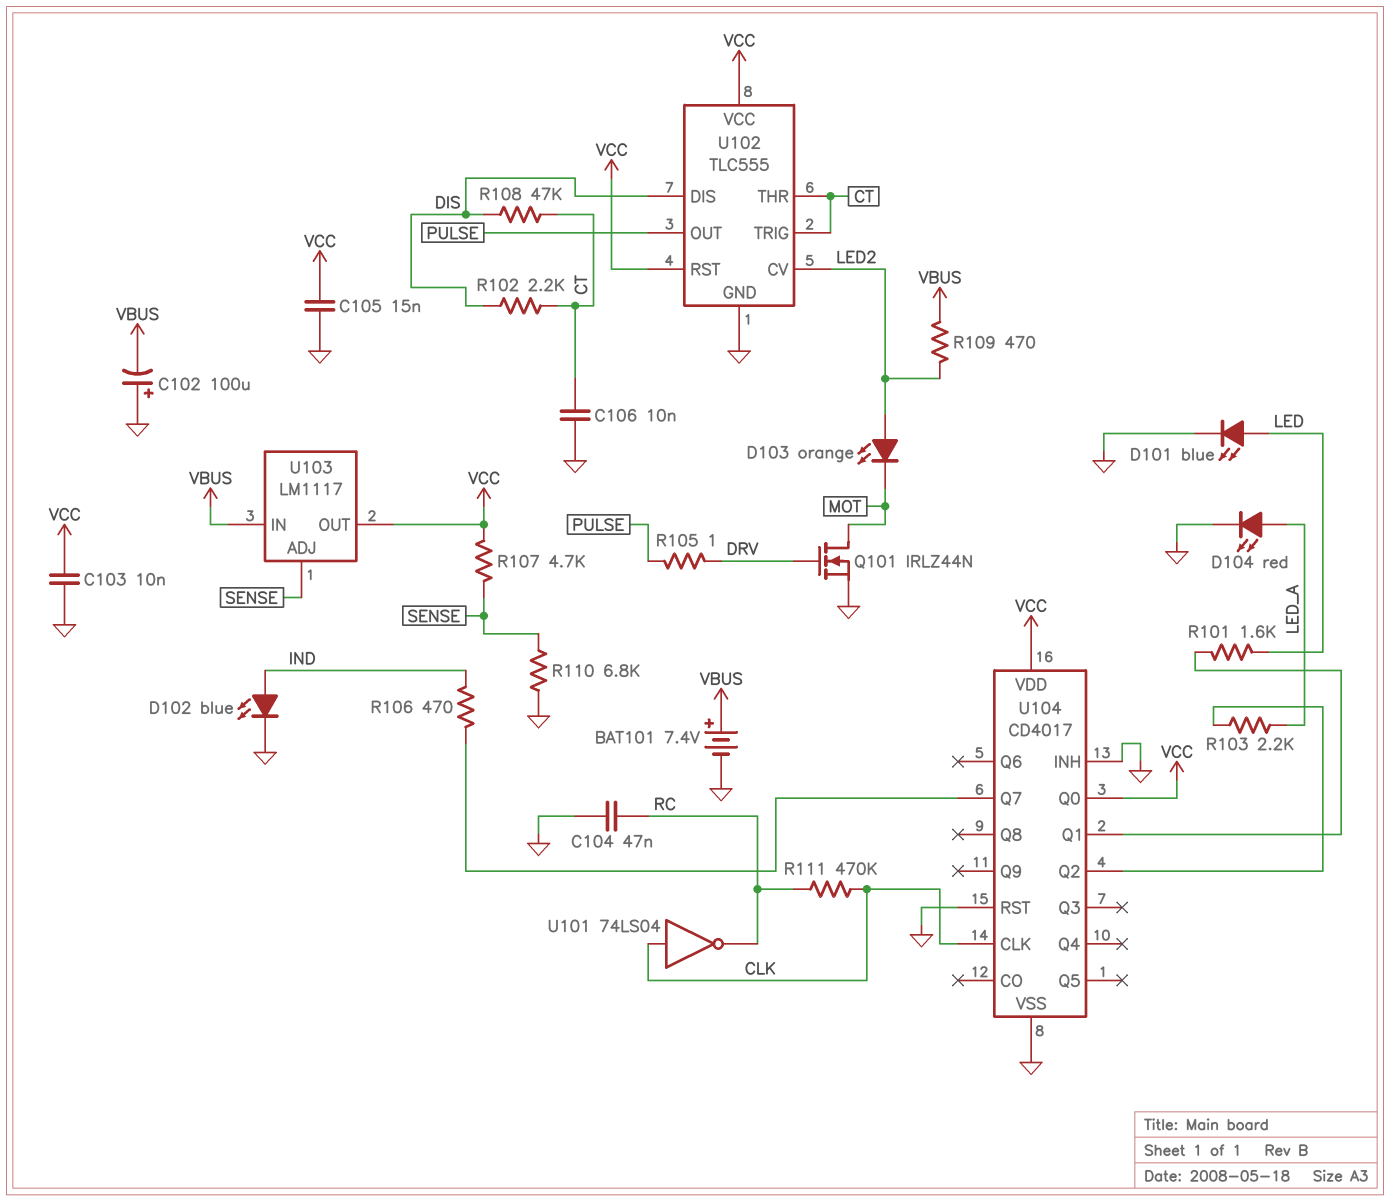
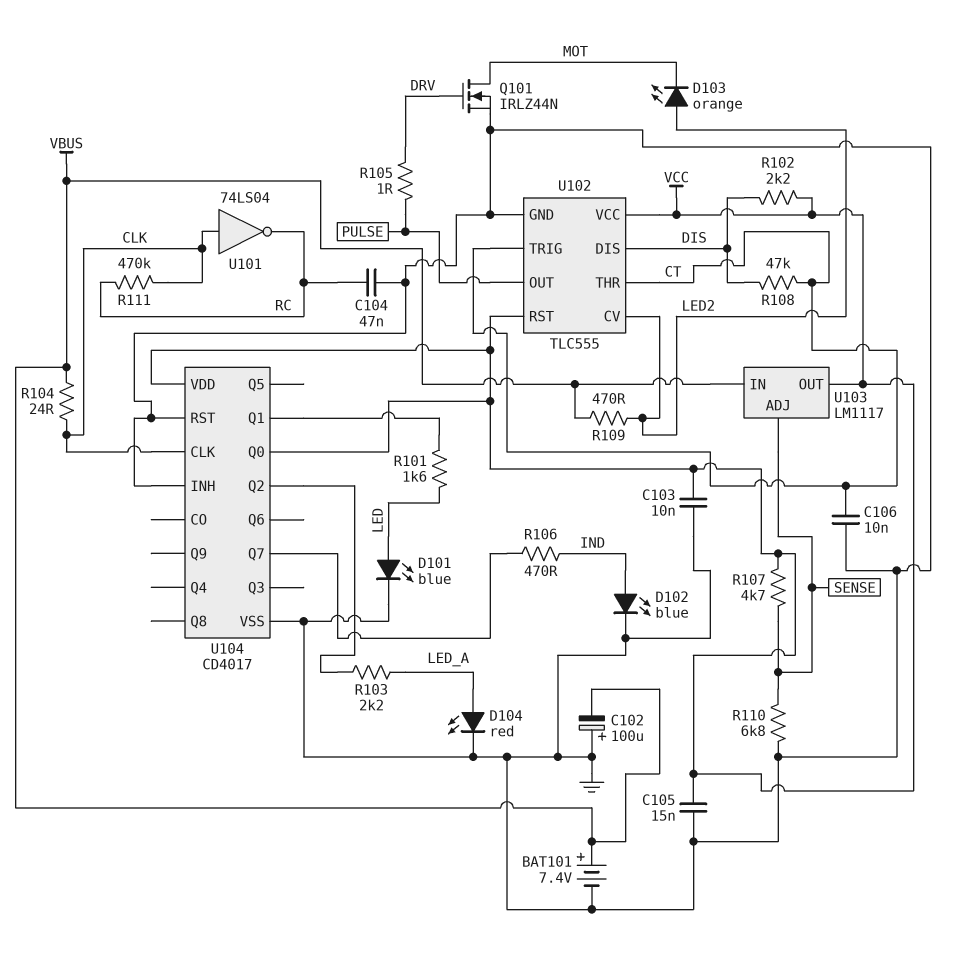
R102: 2.2k (CT, DIS) -> 2.2k (DIS, VCC)
R104: none -> 24 (CLK, VBUS)

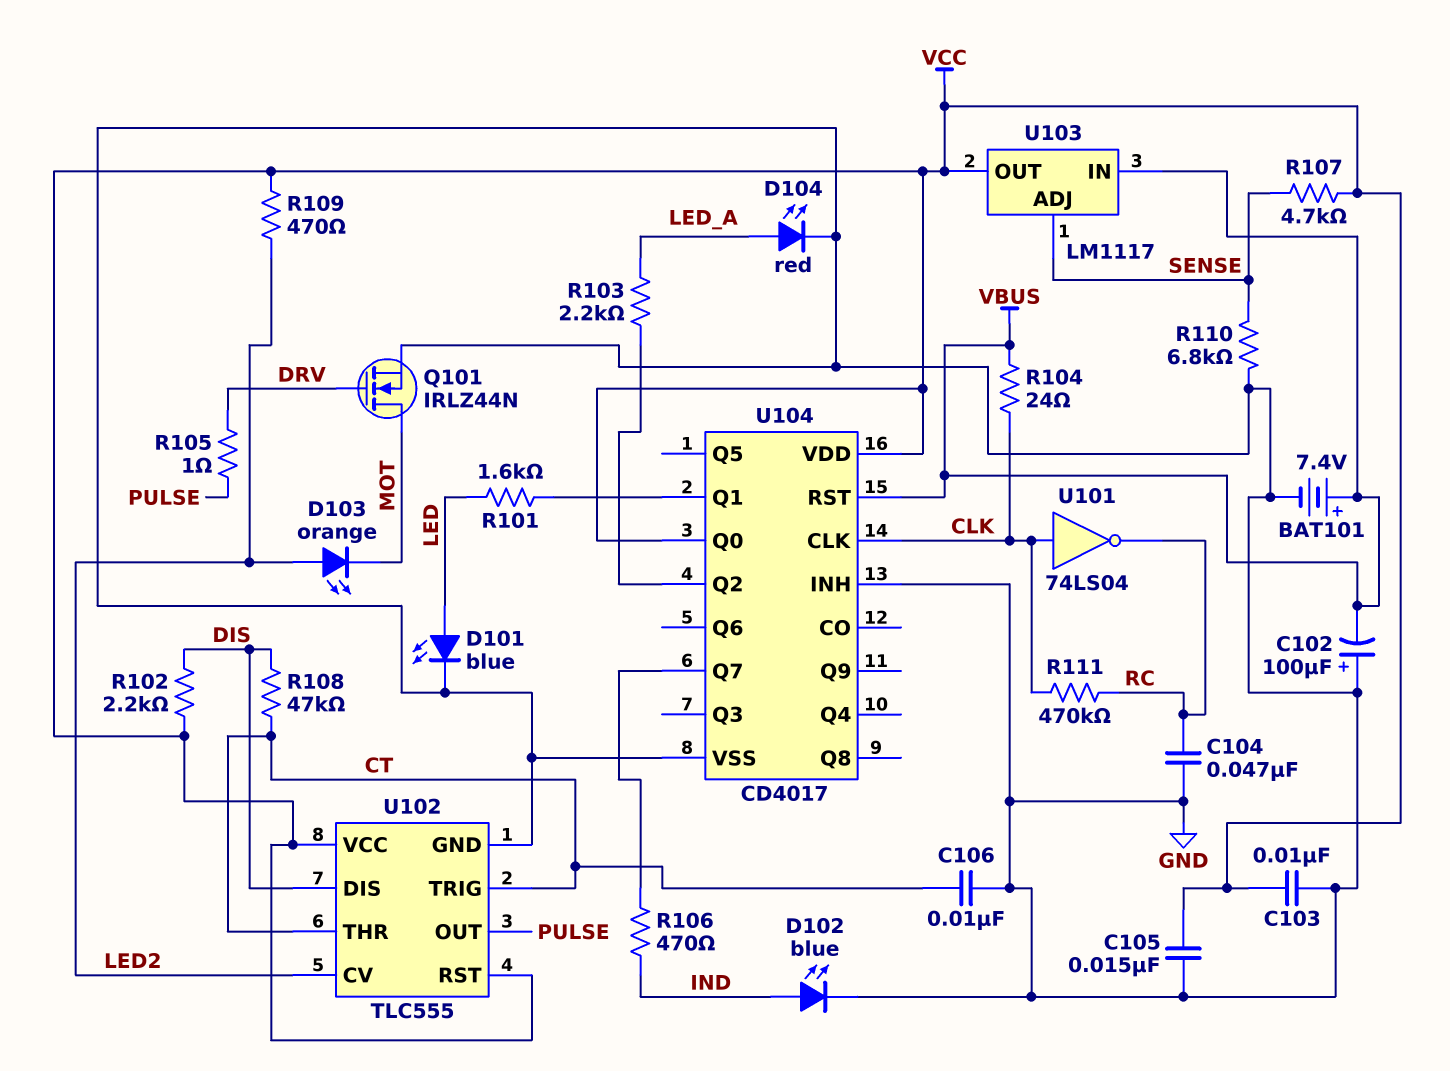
R109: 470 (LED2, VBUS) -> 470 (LED2, VCC)
U104 pin RST: GND -> VBUS

